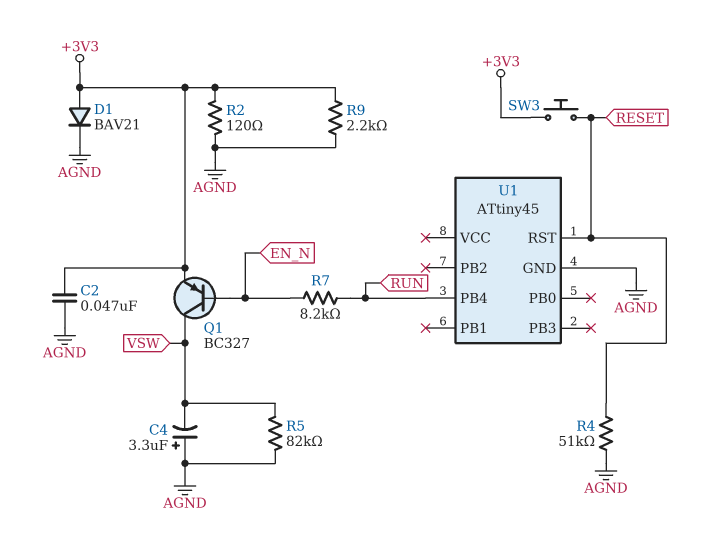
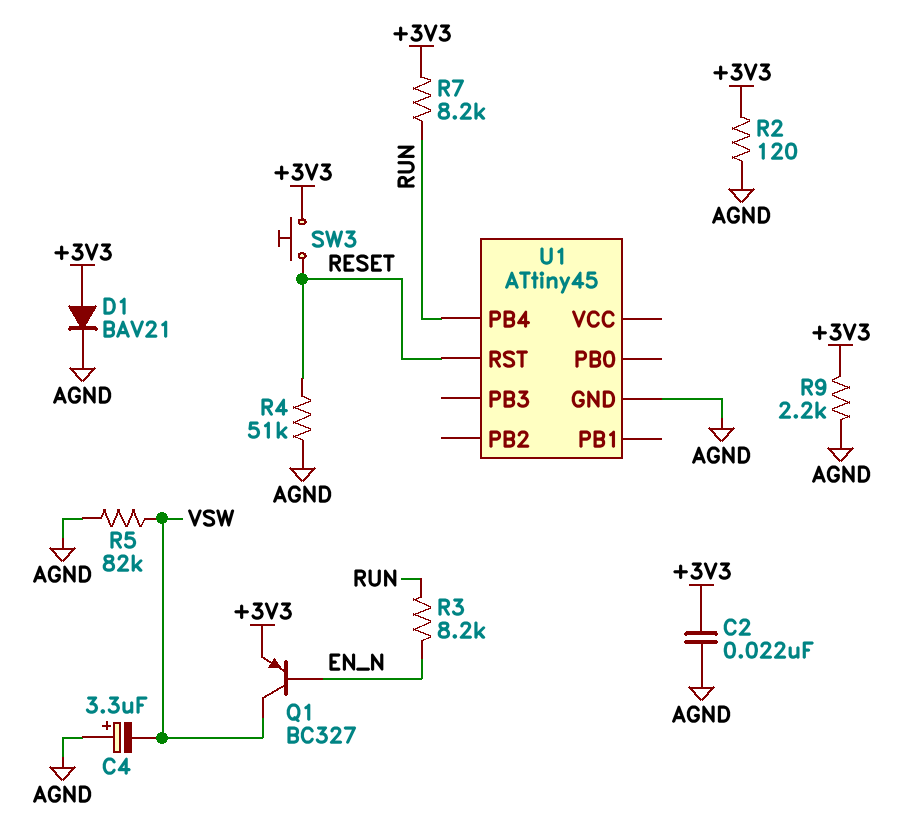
C2: 47nF (+3V3, AGND) -> 22nF (+3V3, AGND)
R3: none -> 8.2k (EN_N, RUN)
R7: 8.2k (EN_N, RUN) -> 8.2k (+3V3, RUN)

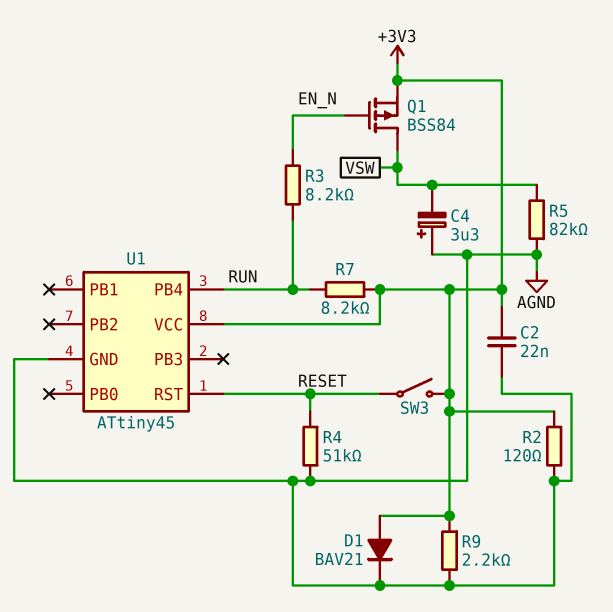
Q1: PNP BC327 (B EN_N, C VSW, E +3V3) -> PMOS BSS84 (G EN_N, D VSW, S +3V3)
SW3: button (+3V3, RESET) -> switch (+3V3, RESET)
U1 pin VCC: none -> +3V3

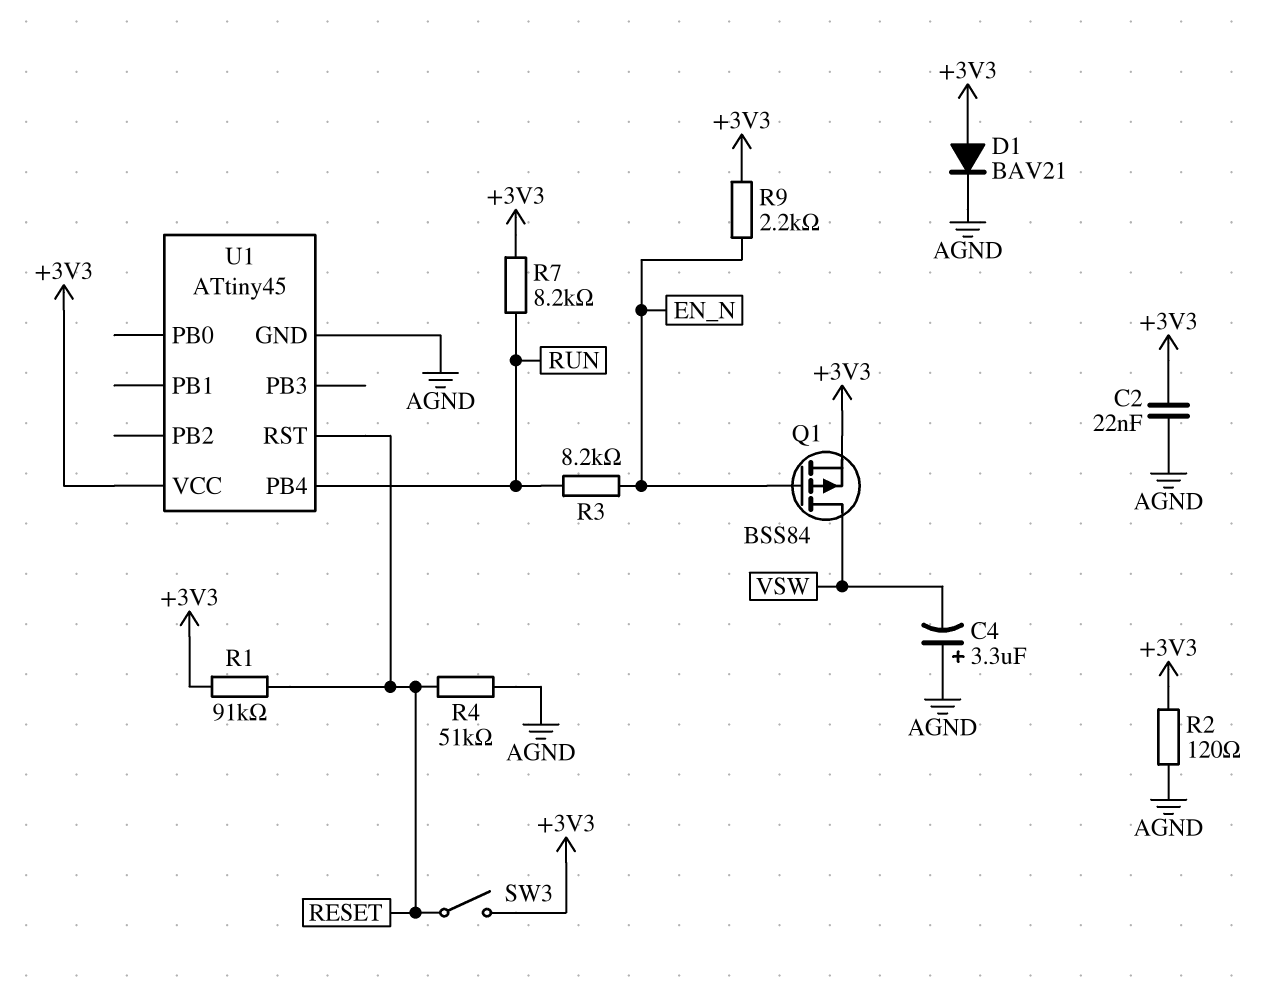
R1: none -> 91k (+3V3, RESET)
R5: 82k (AGND, VSW) -> none
R9: 2.2k (+3V3, AGND) -> 2.2k (+3V3, EN_N)

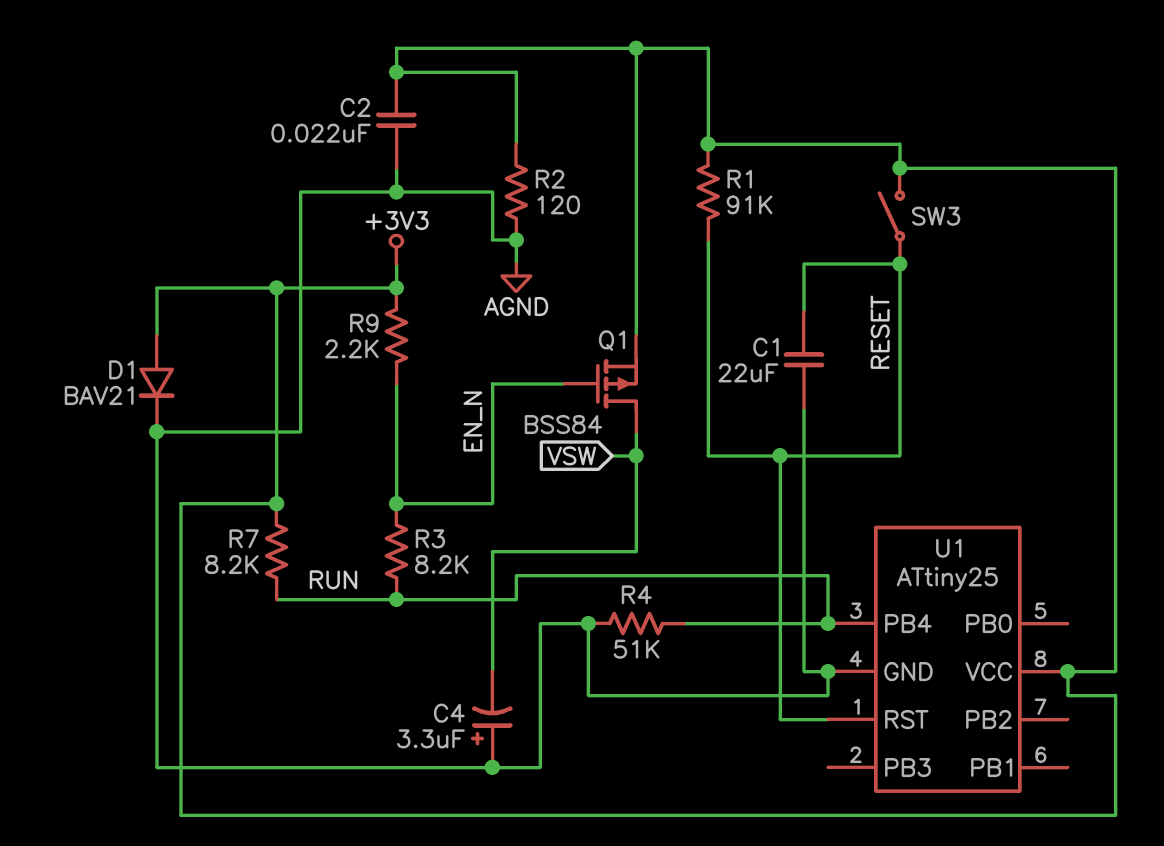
C1: none -> 22uF (AGND, RESET)
R4: 51k (AGND, RESET) -> 51k (AGND, RUN)
U1: ATtiny45 -> ATtiny25

